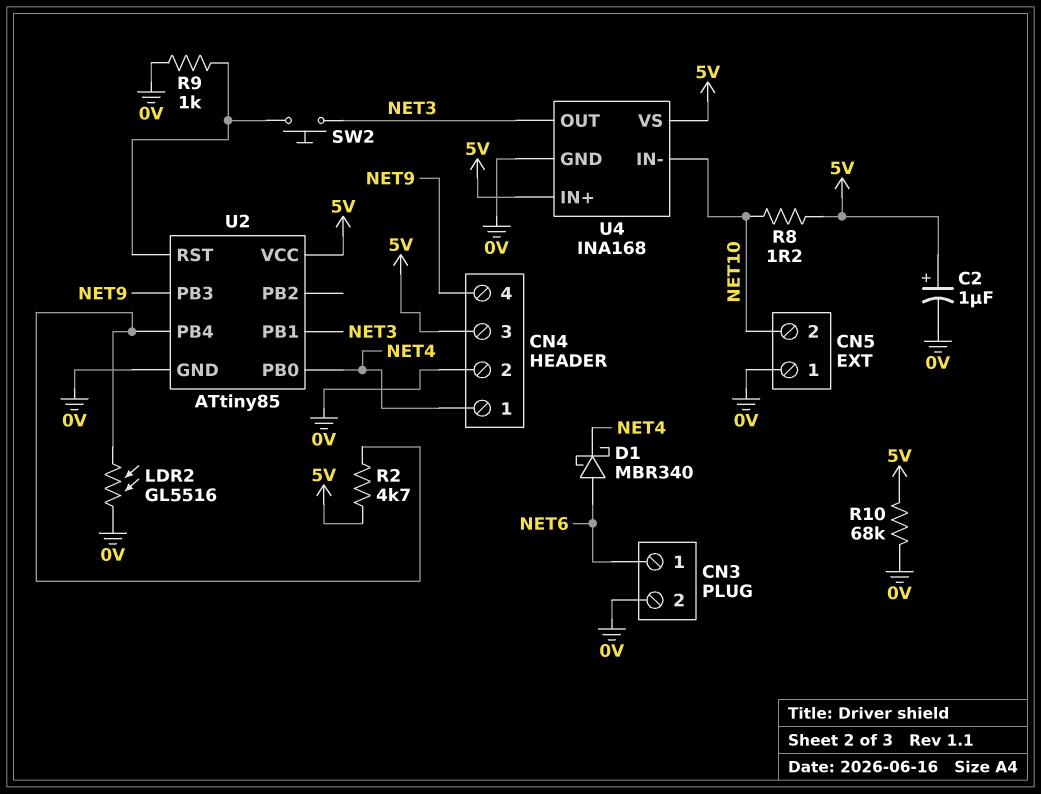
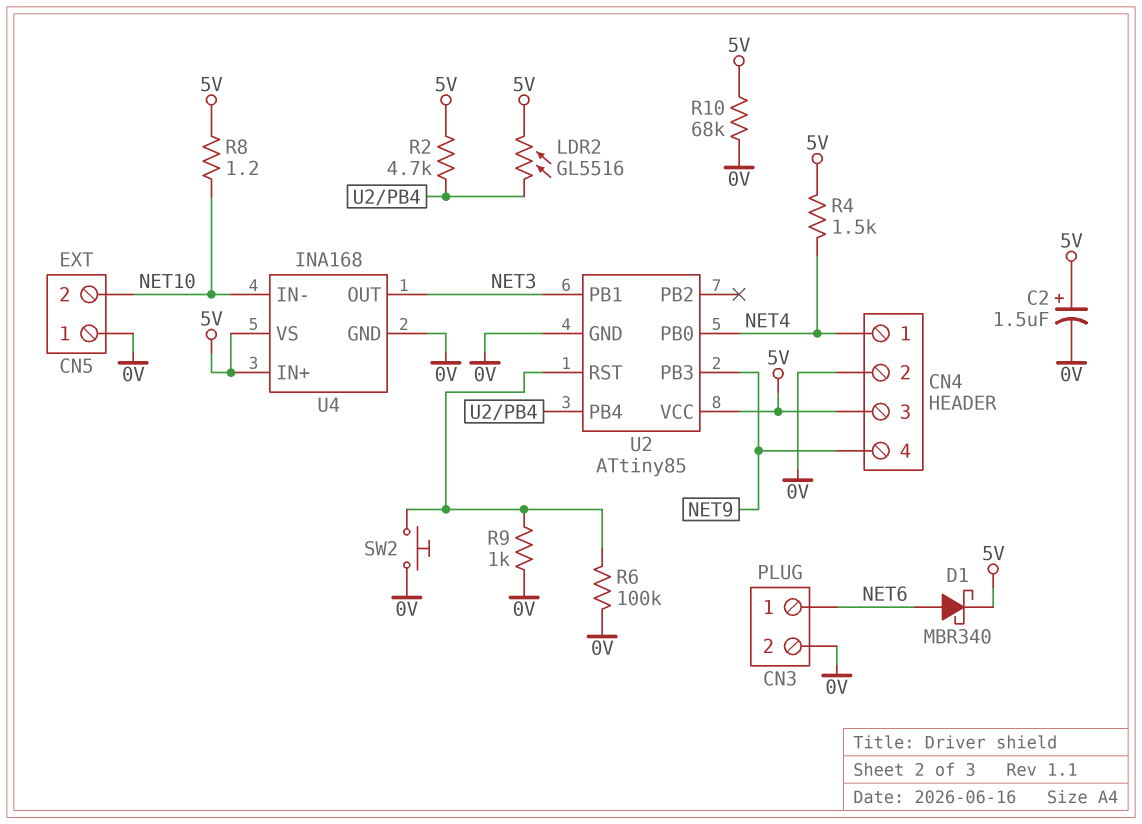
C2: 1uF (plus 5V, minus 0V) -> 1.5uF (plus 5V, minus 0V)
D1: schottky MBR340 (A NET6, K NET4) -> schottky MBR340 (A NET6, K 5V)
LDR2: GL5516 (0V, U2/PB4) -> GL5516 (5V, U2/PB4)
R4: none -> 1.5k (5V, NET4)
R6: none -> 100k (0V, U2/RST)
SW2: button (NET3, U2/RST) -> button (0V, U2/RST)

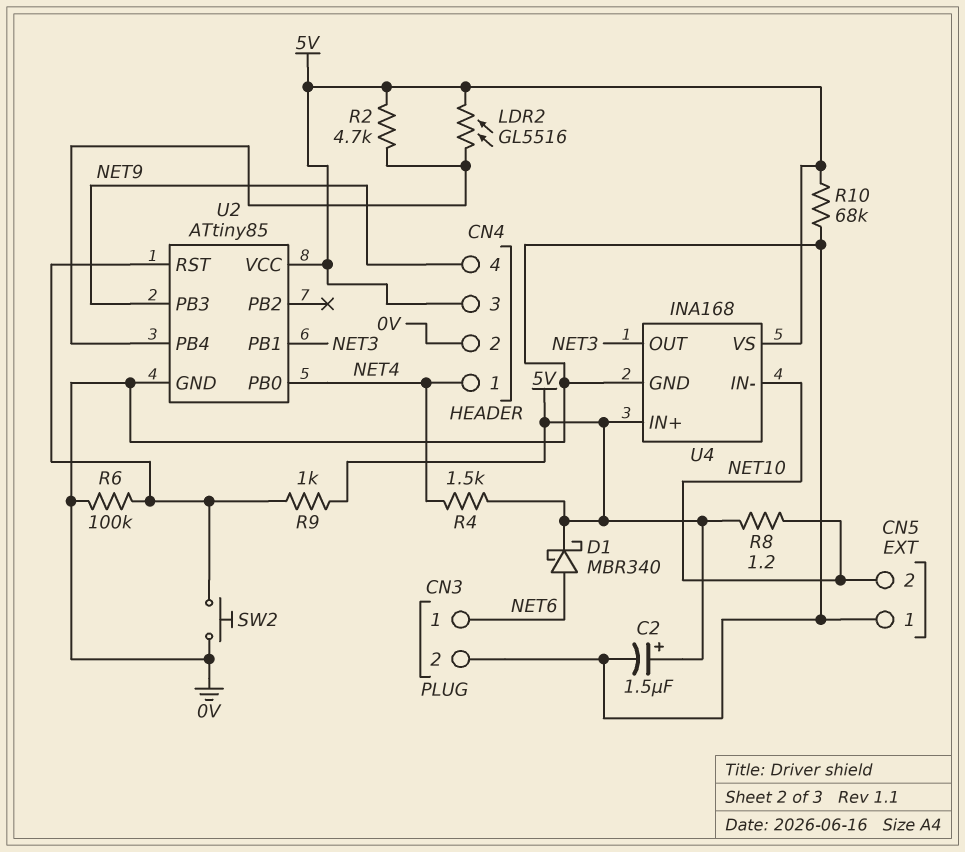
R9: 1k (0V, U2/RST) -> 1k (5V, U2/RST)

